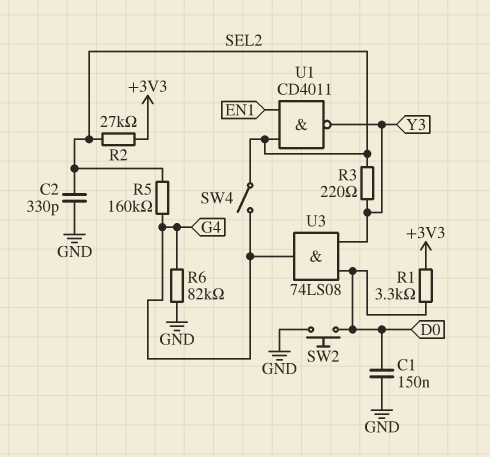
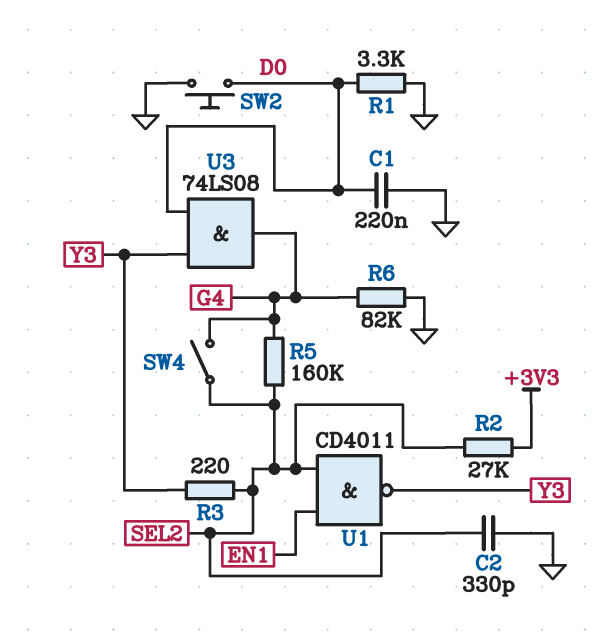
C1: 150nF (D0, GND) -> 220nF (D0, GND)
R1: 3.3k (+3V3, D0) -> 3.3k (D0, GND)

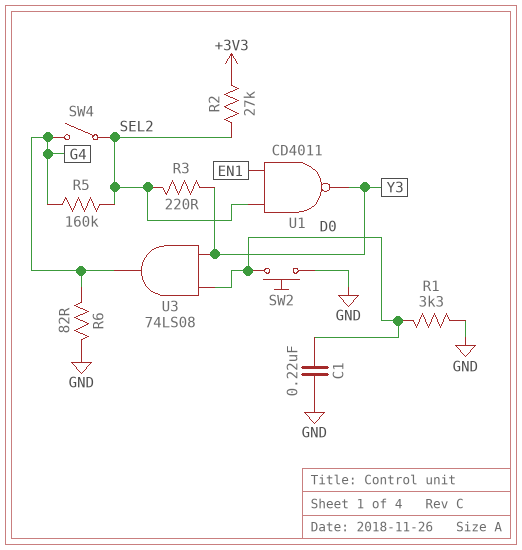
C2: 330pF (GND, SEL2) -> none
R6: 82k (G4, GND) -> 82 (G4, GND)

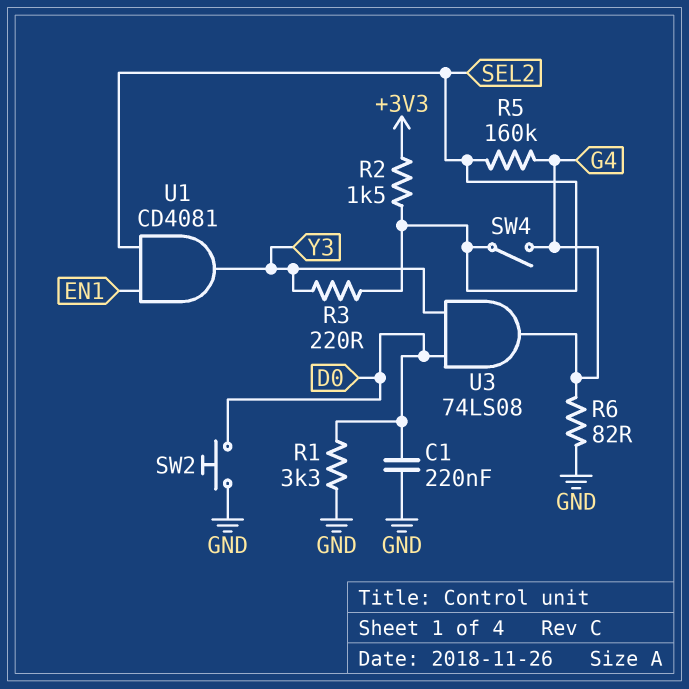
R2: 27k (+3V3, SEL2) -> 1.5k (+3V3, SEL2)
U1: NAND CD4011 (in EN1, in SEL2, out Y3) -> AND CD4081 (in EN1, in SEL2, out Y3)

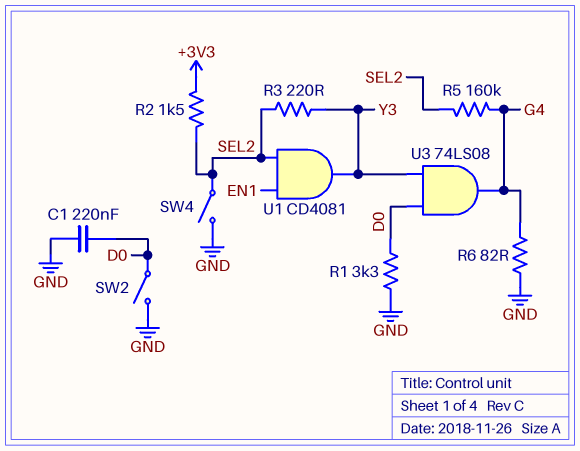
SW2: button (D0, GND) -> switch (D0, GND)
SW4: switch (G4, SEL2) -> switch (GND, SEL2)

